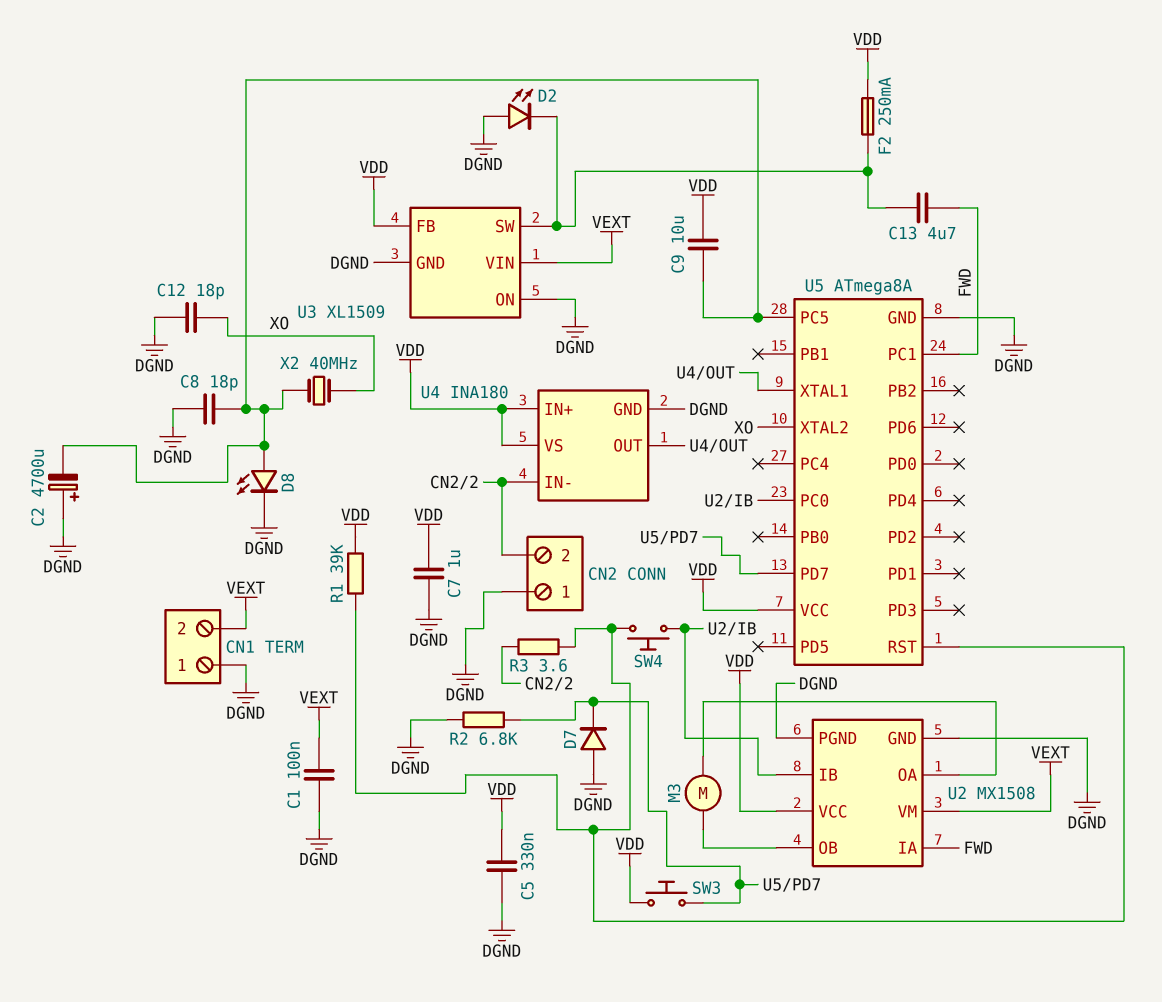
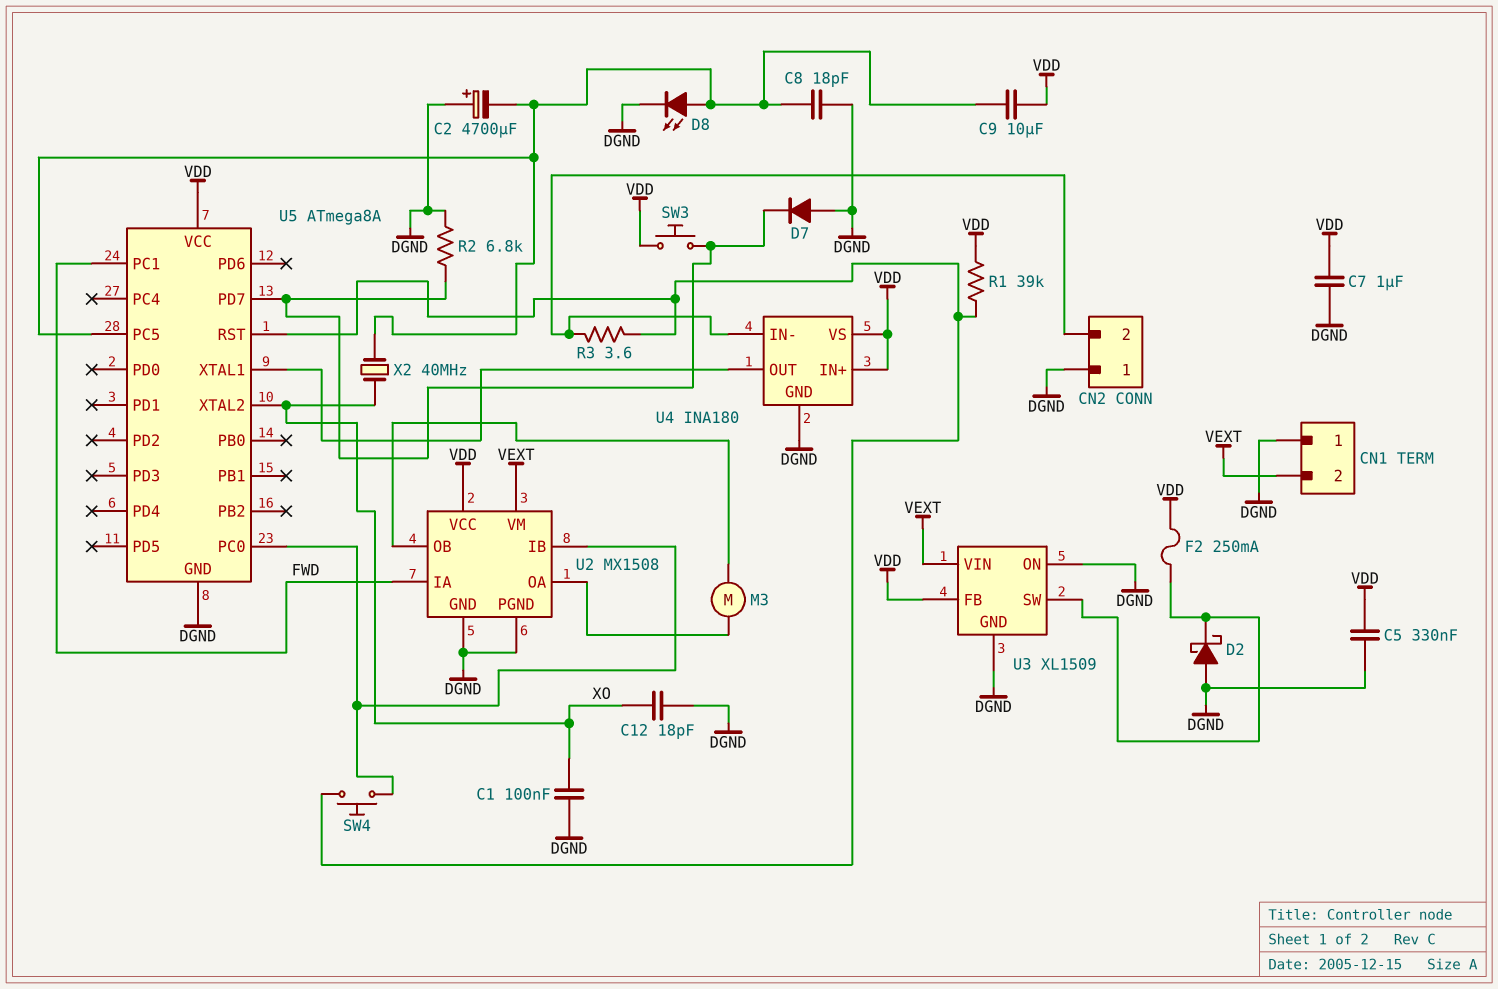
C1: 100nF (DGND, VEXT) -> 100nF (DGND, XO)
C13: 4.7uF (FWD, U3/SW) -> none
D2: LED (A DGND, K U3/SW) -> schottky (A DGND, K U3/SW)

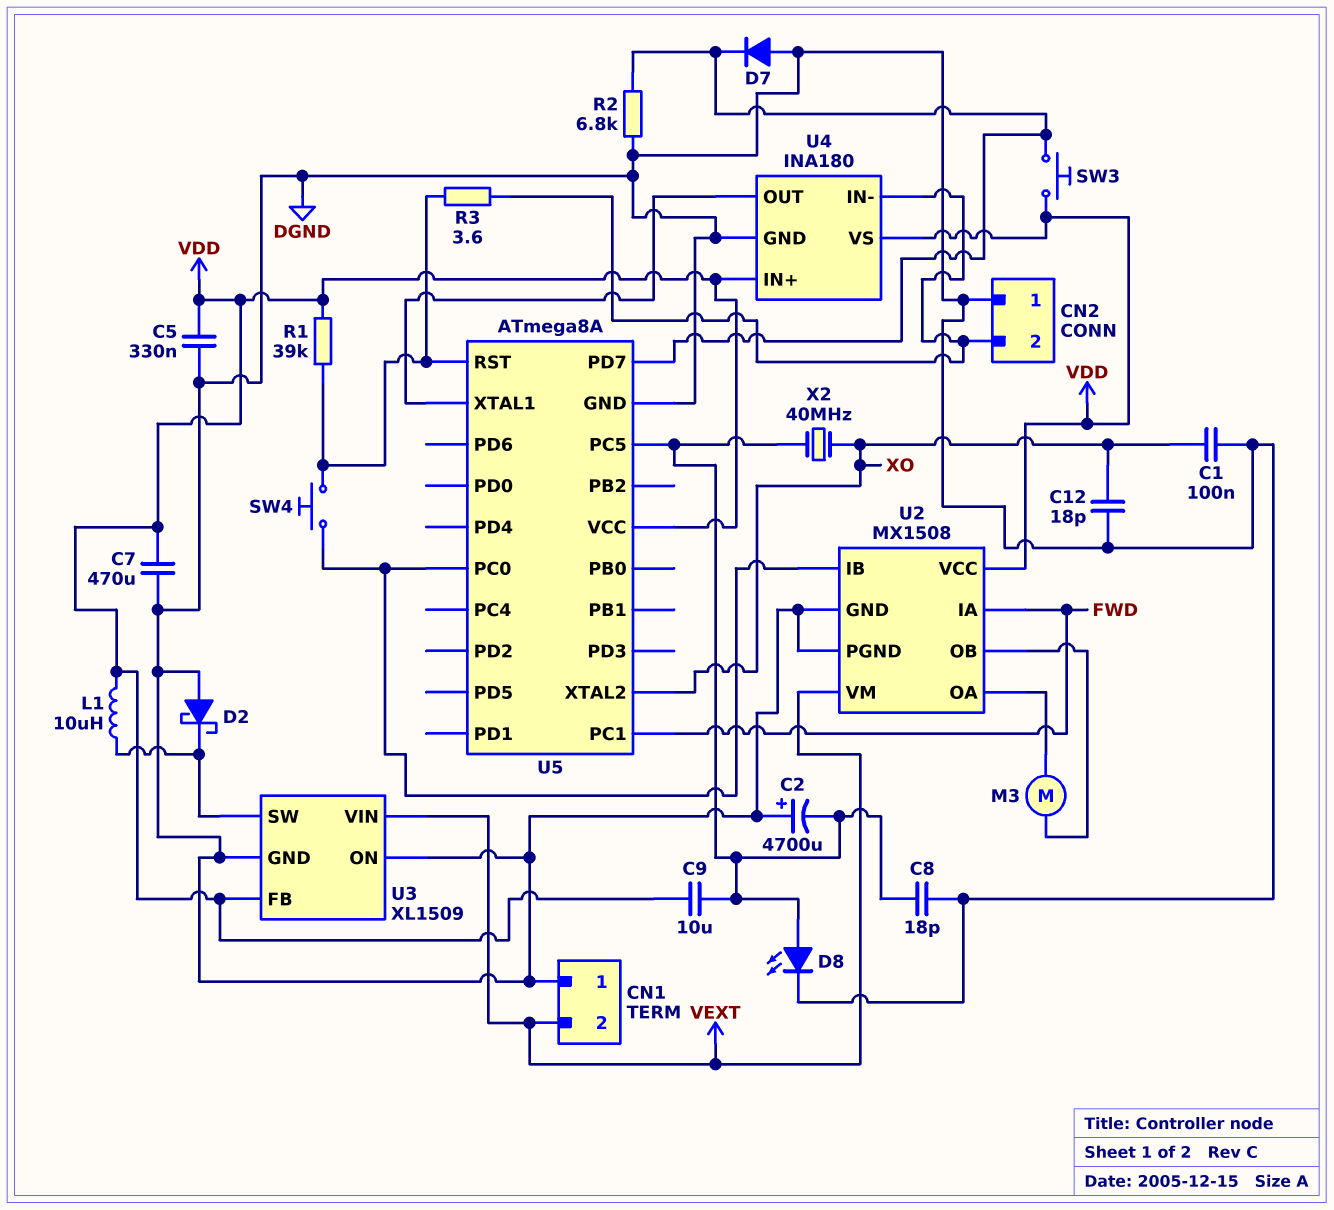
C7: 1uF (DGND, VDD) -> 470uF (DGND, VDD)
F2: 250mA (U3/SW, VDD) -> none
L1: none -> 10uH (U3/SW, VDD)

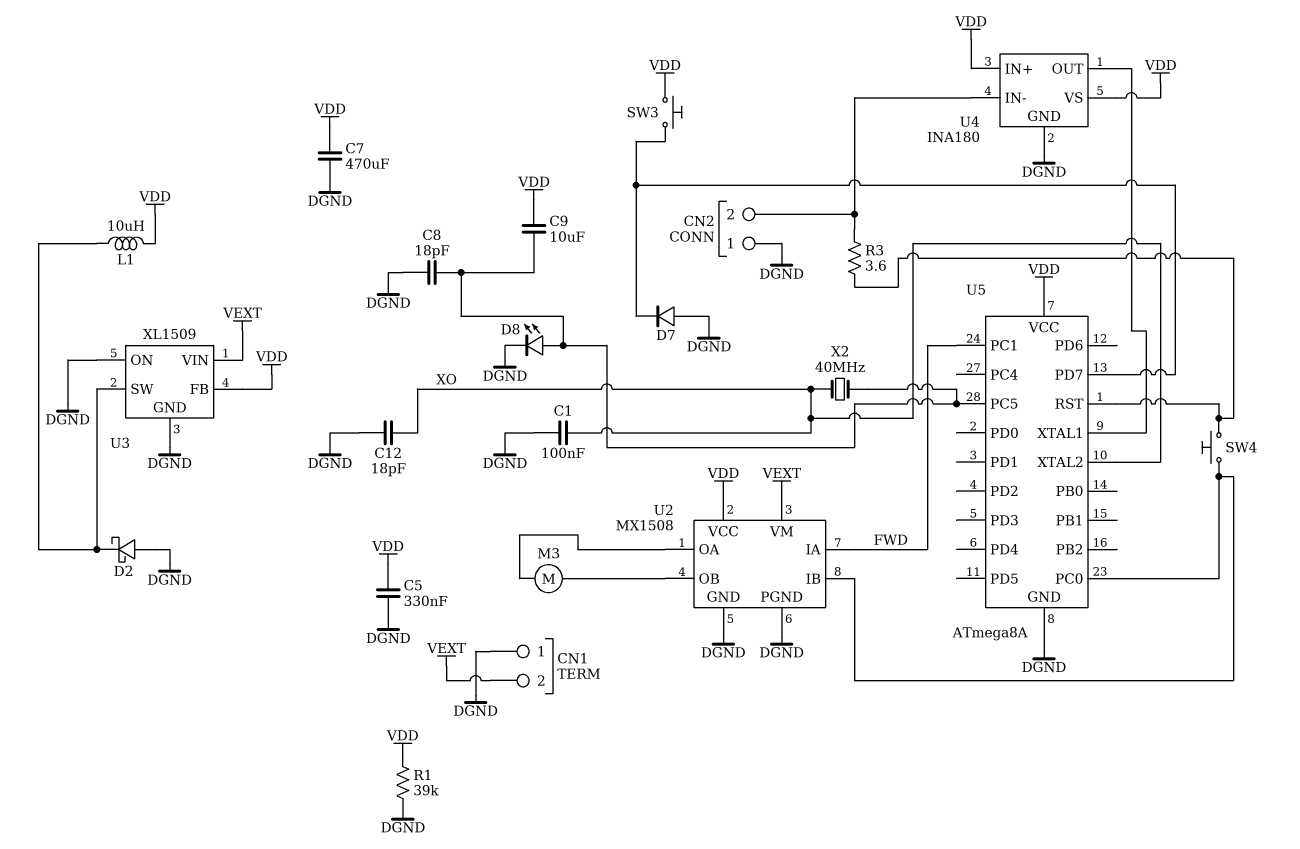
C2: 4700uF (plus DGND, minus U5/PC5) -> none
R1: 39k (U5/RST, VDD) -> 39k (DGND, VDD)
R2: 6.8k (DGND, U5/PD7) -> none

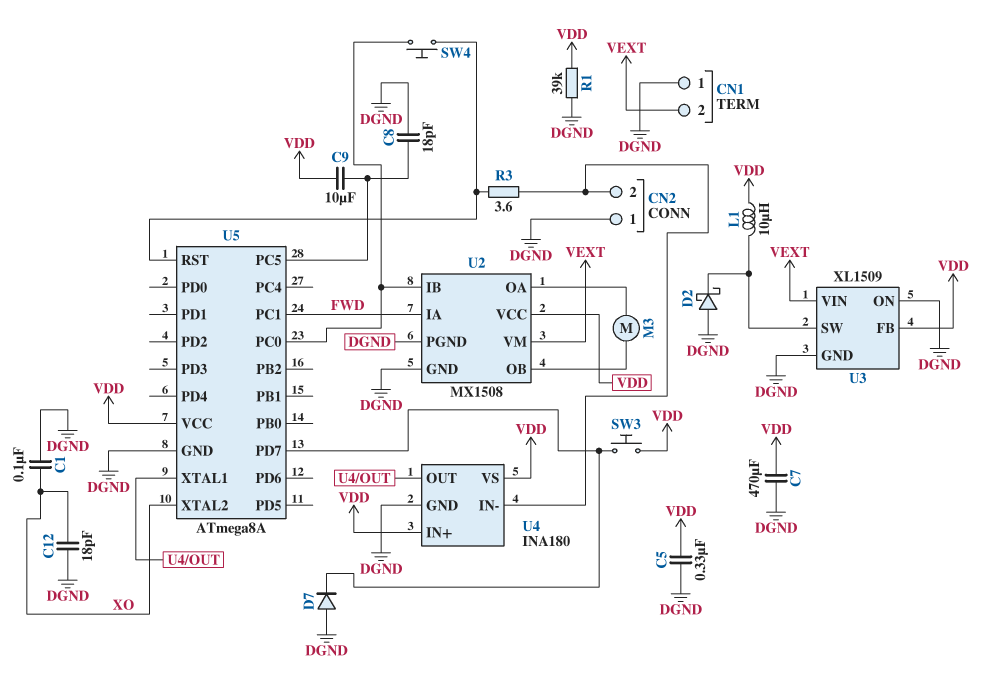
D8: LED (A U5/PC5, K DGND) -> none
X2: 40MHz (U5/PC5, XO) -> none

